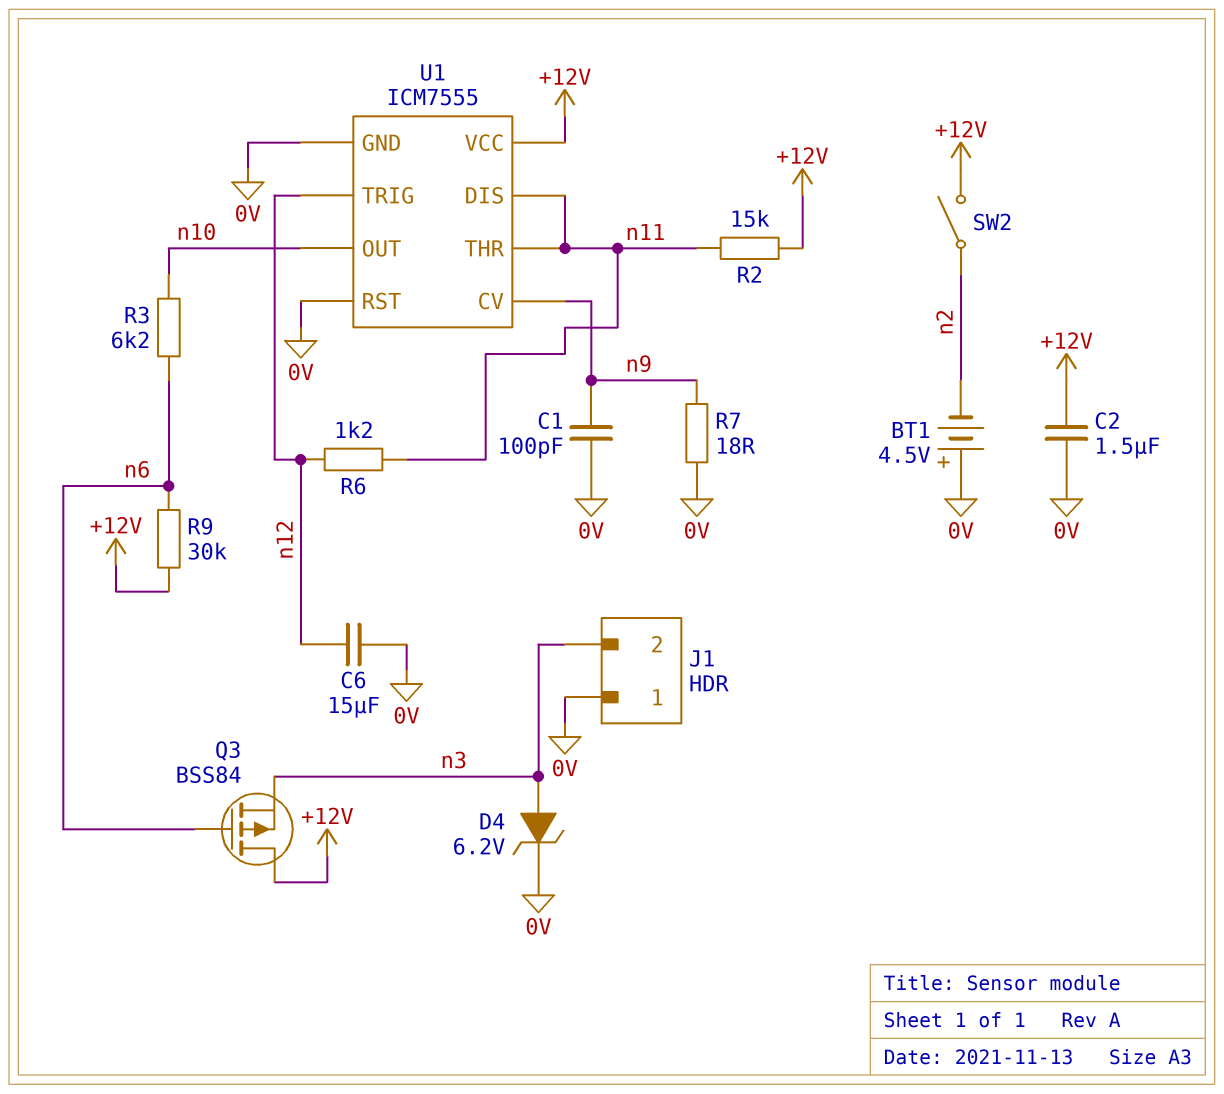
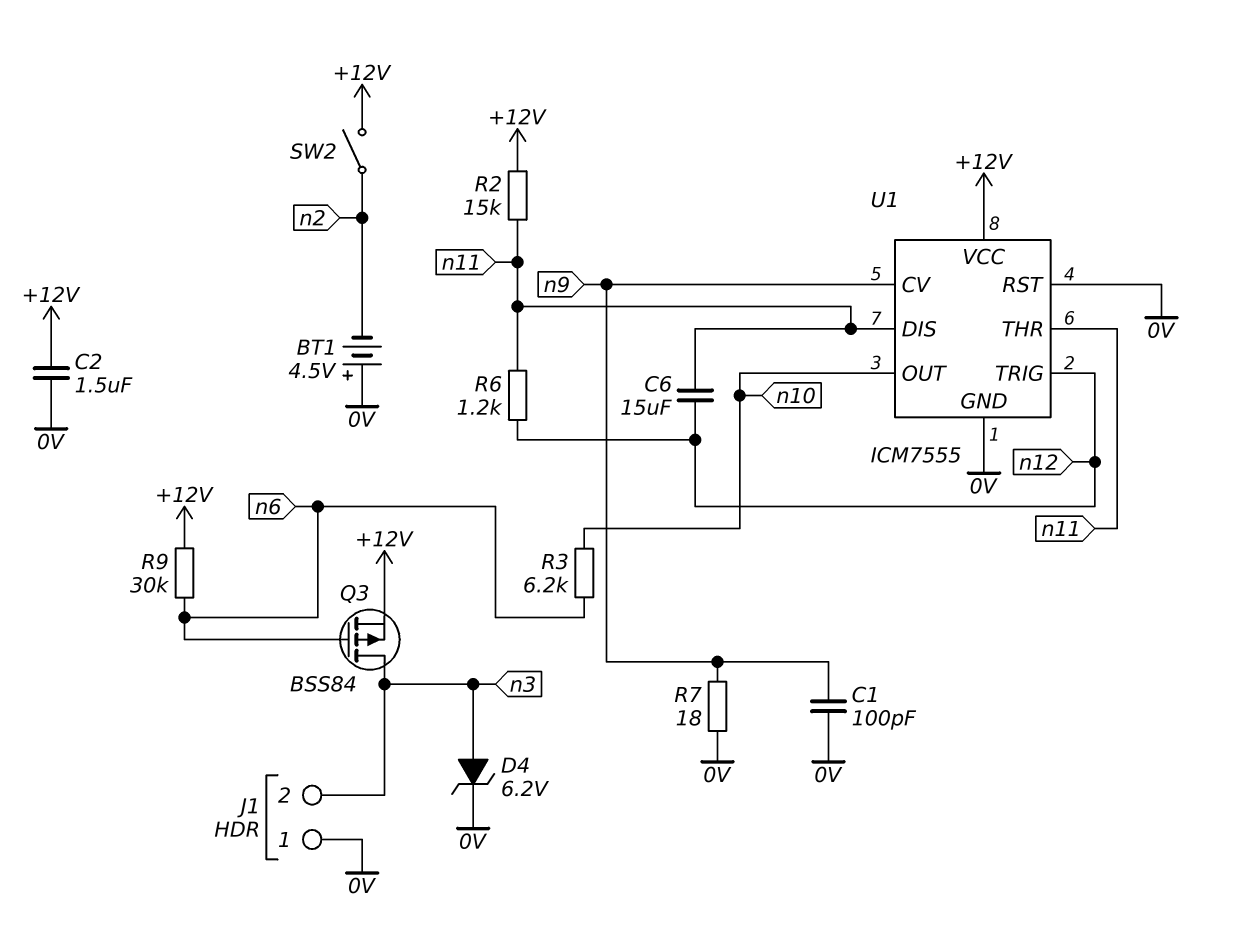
C6: 15uF (0V, n12) -> 15uF (n11, n12)
Q3: PMOS BSS84 (G n6, D +12V, S n3) -> PMOS BSS84 (G n6, D n3, S +12V)

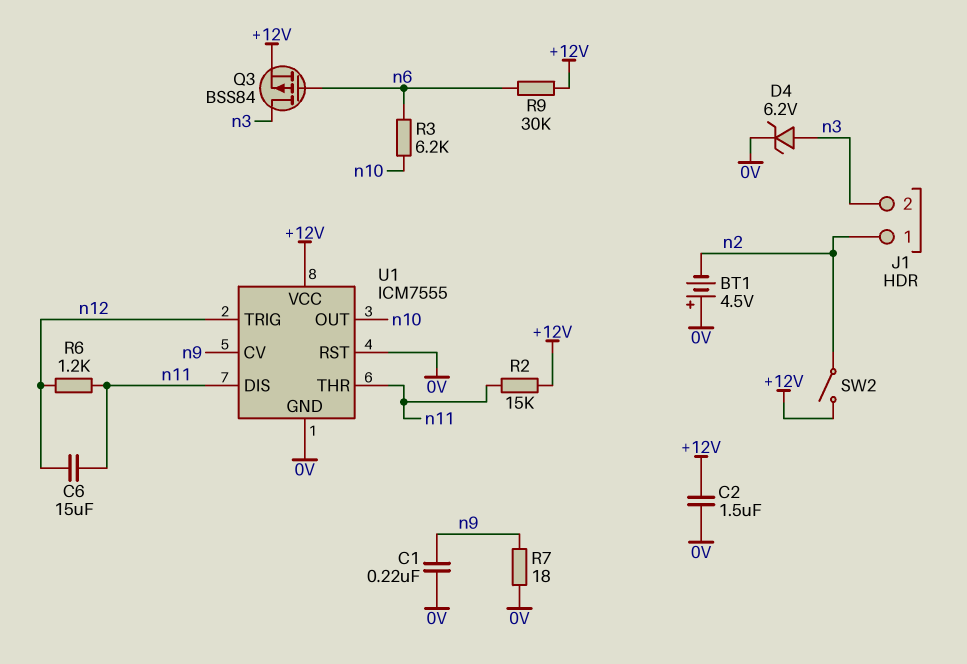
C1: 100pF (0V, n9) -> 220nF (0V, n9)
J1 pin 1: 0V -> n2

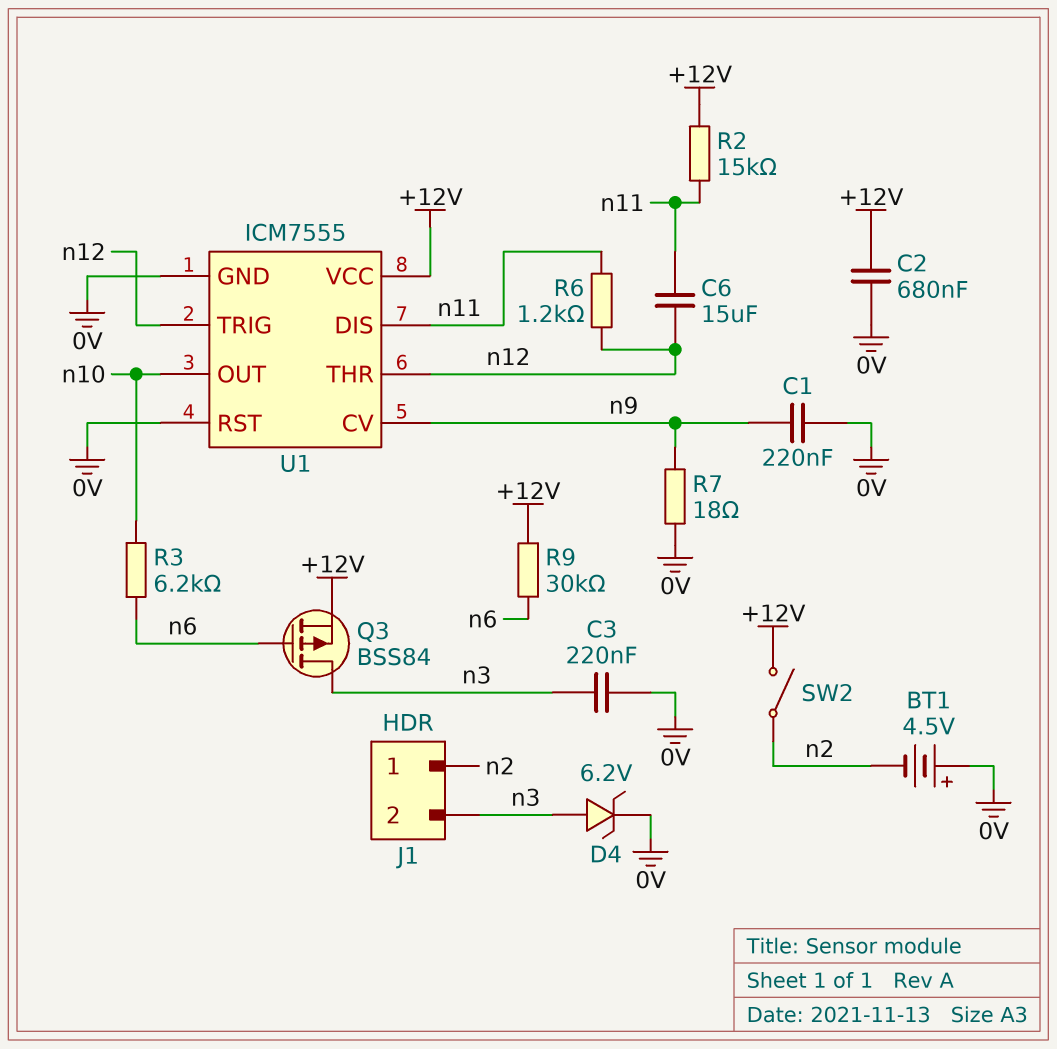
C2: 1.5uF (+12V, 0V) -> 680nF (+12V, 0V)
C3: none -> 220nF (0V, n3)
U1 pin THR: n11 -> n12

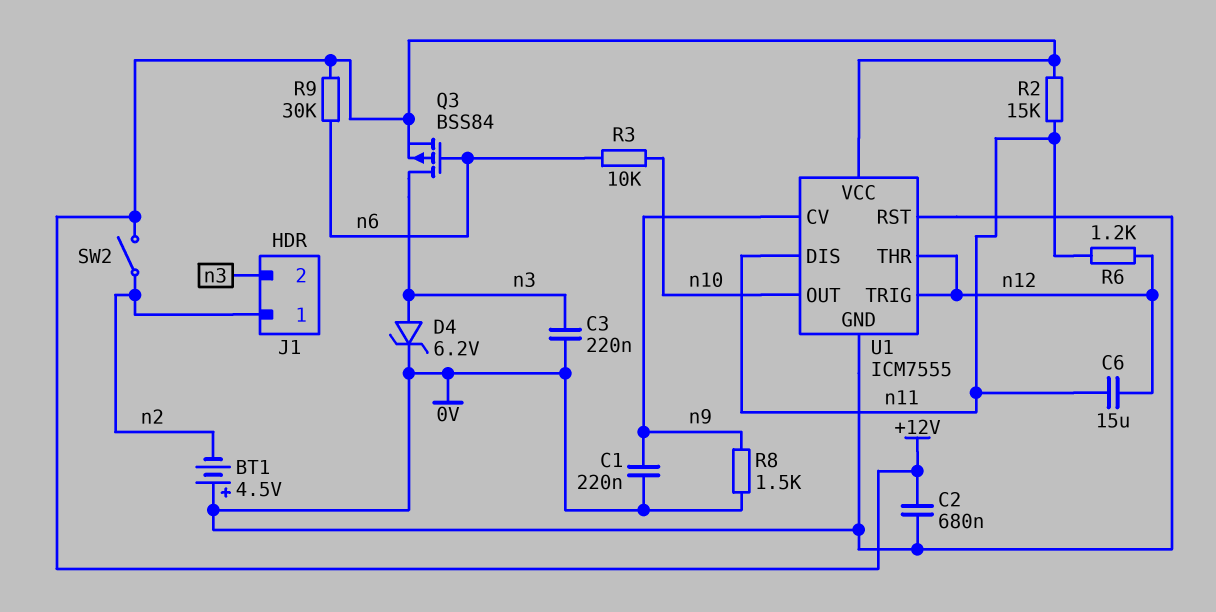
R3: 6.2k (n6, n10) -> 10k (n6, n10)
R7: 18 (0V, n9) -> none
R8: none -> 1.5k (0V, n9)

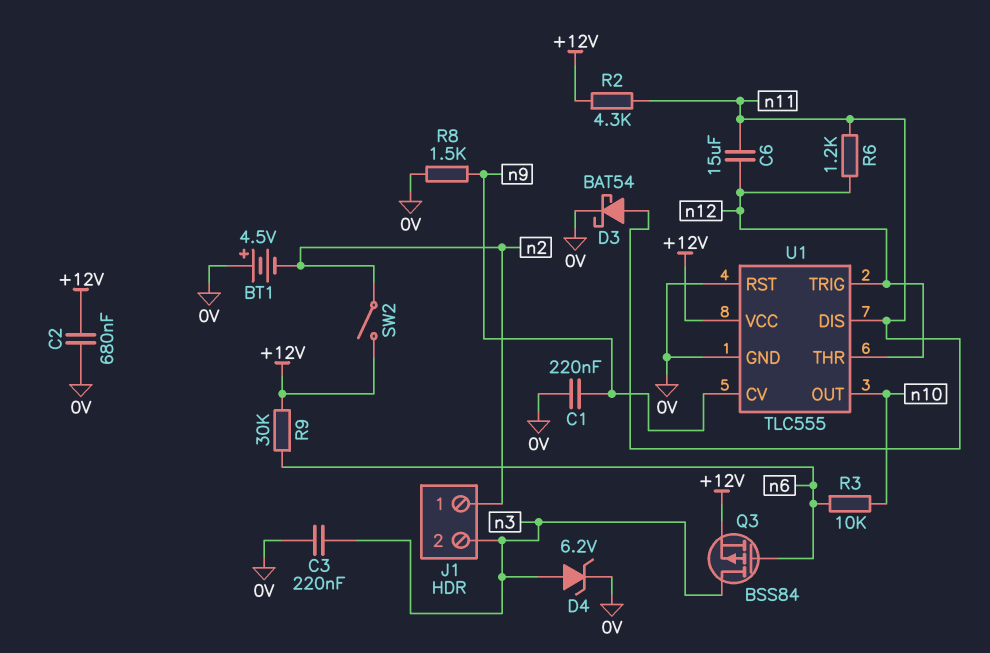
D3: none -> schottky BAT54 (A n11, K 0V)
R2: 15k (+12V, n11) -> 4.3k (+12V, n11)
U1: ICM7555 -> TLC555

